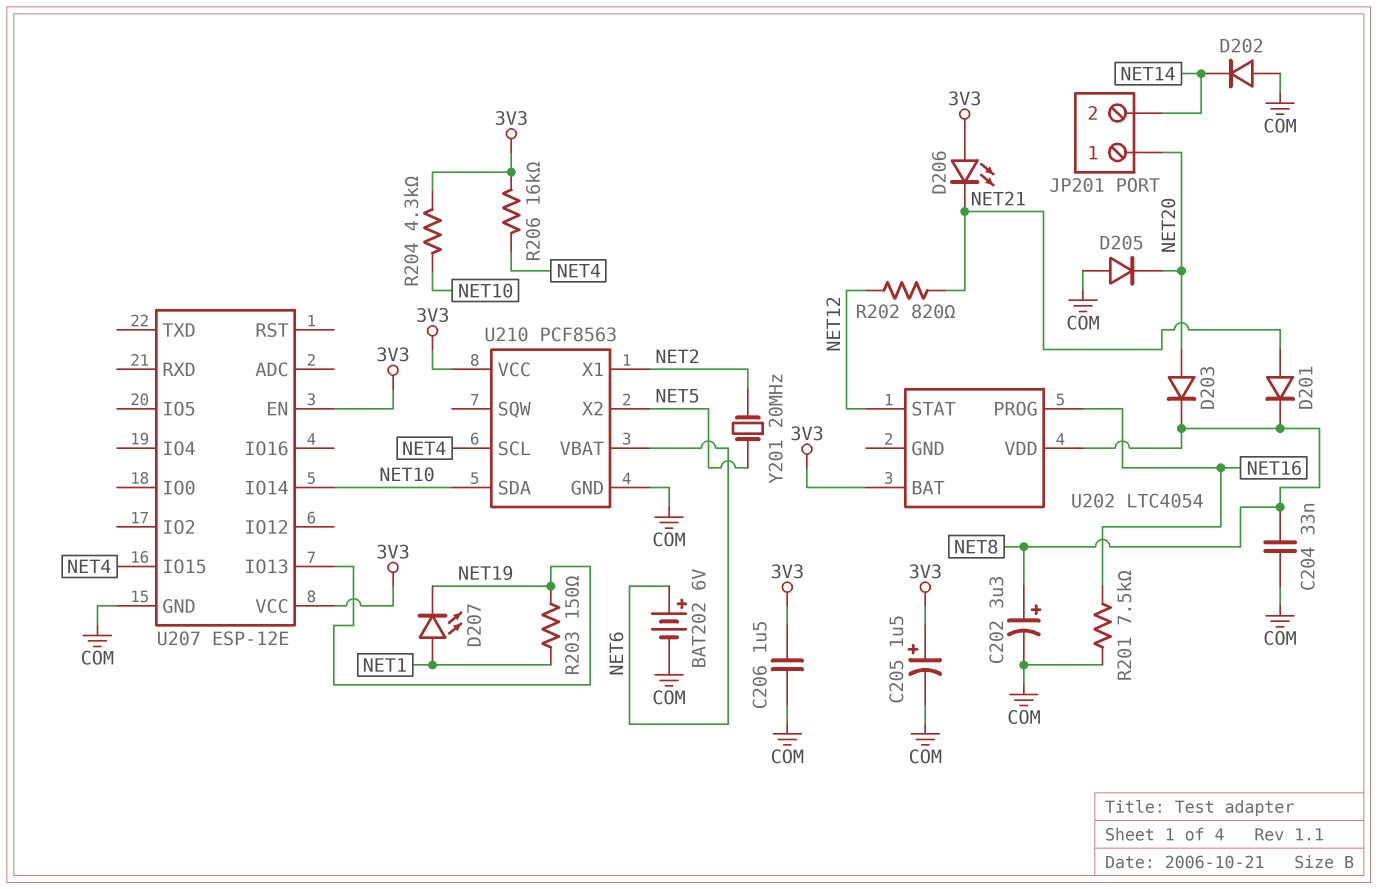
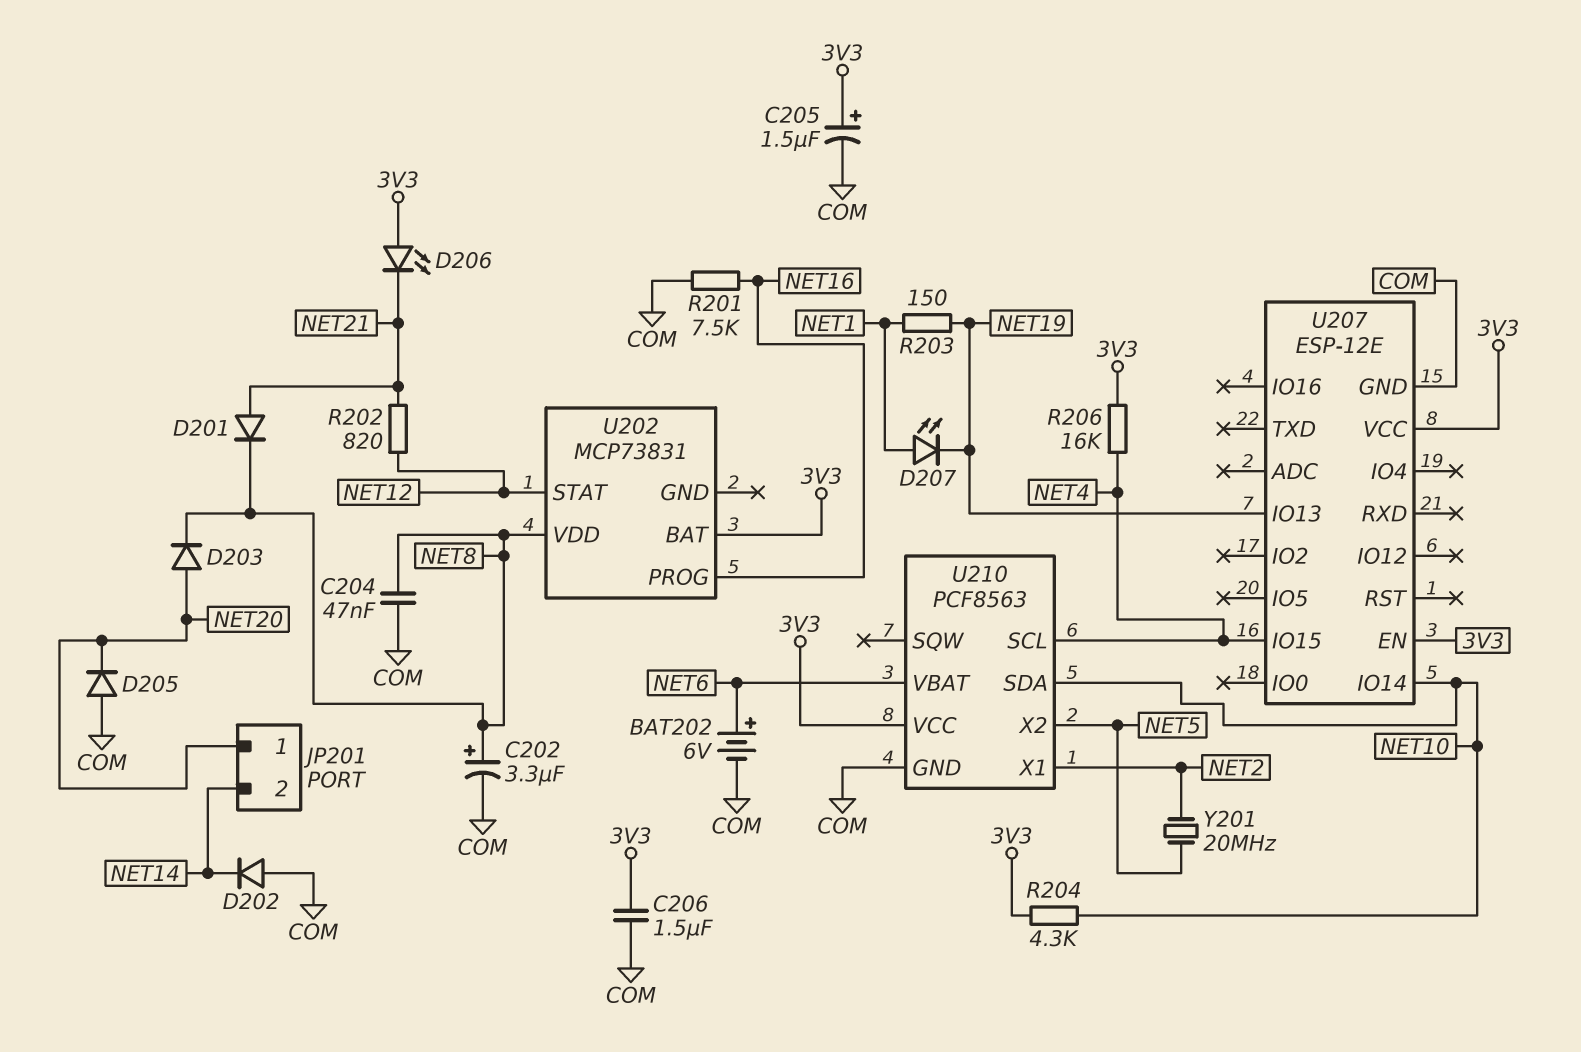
C204: 33nF (COM, NET8) -> 47nF (COM, NET8)
U202: LTC4054 -> MCP73831

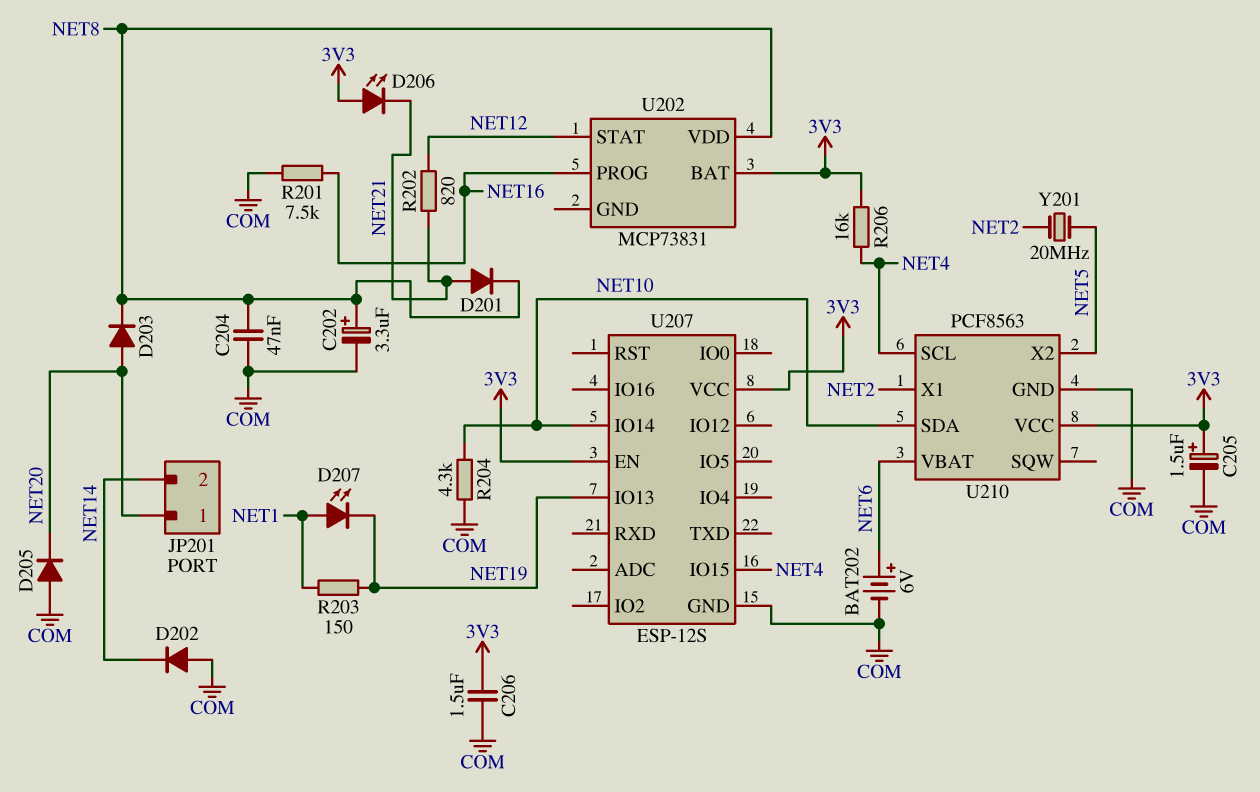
R204: 4.3k (3V3, NET10) -> 4.3k (COM, NET10)
U207: ESP-12E -> ESP-12S

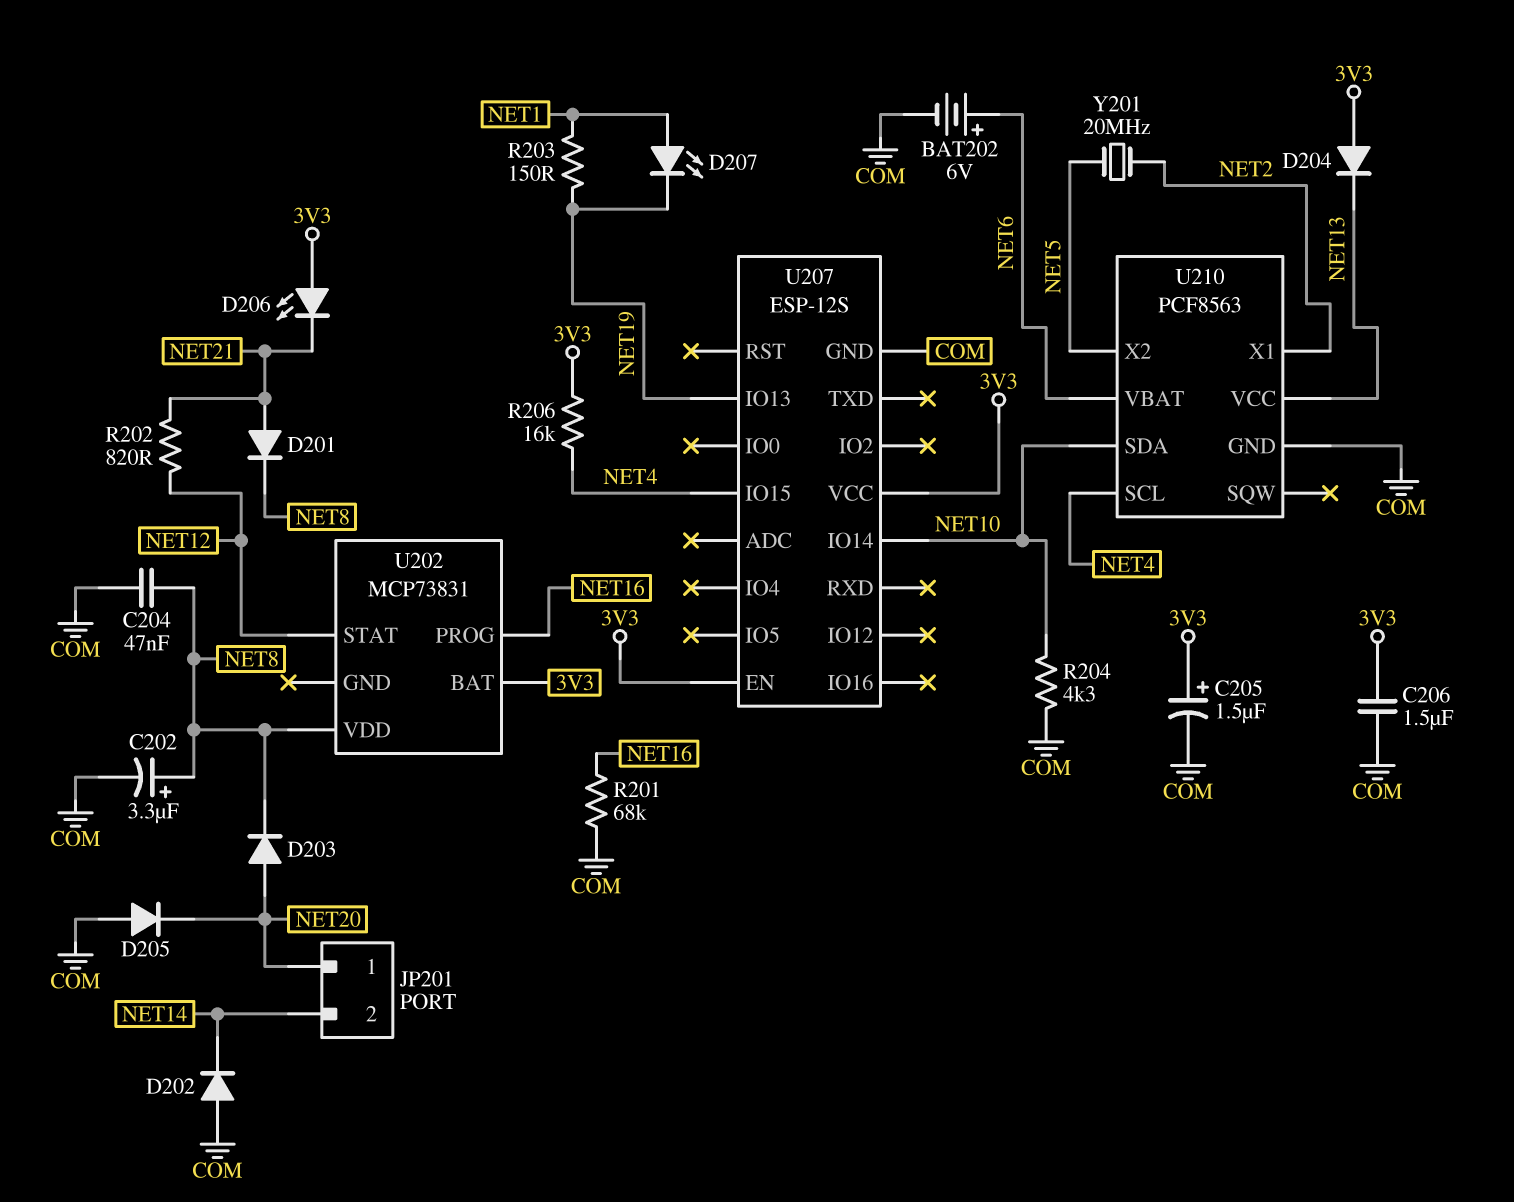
D204: none -> diode (A 3V3, K NET13)
R201: 7.5k (COM, NET16) -> 68k (COM, NET16)
U210 pin VCC: 3V3 -> NET13

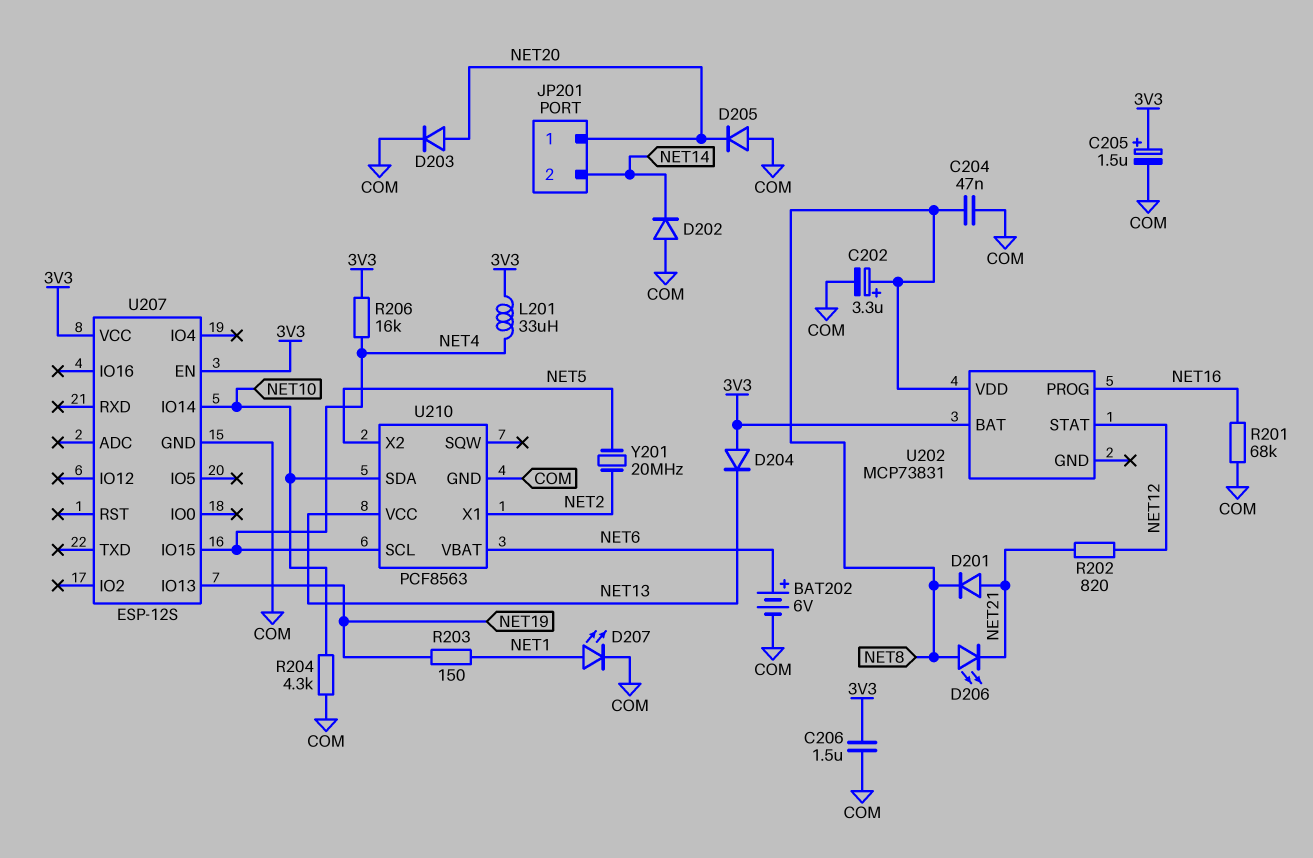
D203: diode (A NET20, K NET8) -> diode (A NET20, K COM)
D206: LED (A 3V3, K NET21) -> LED (A NET8, K NET21)
D207: LED (A NET1, K NET19) -> LED (A NET1, K COM)
L201: none -> 33uH (3V3, NET4)

